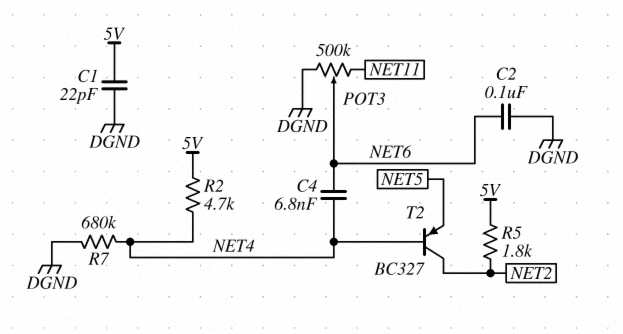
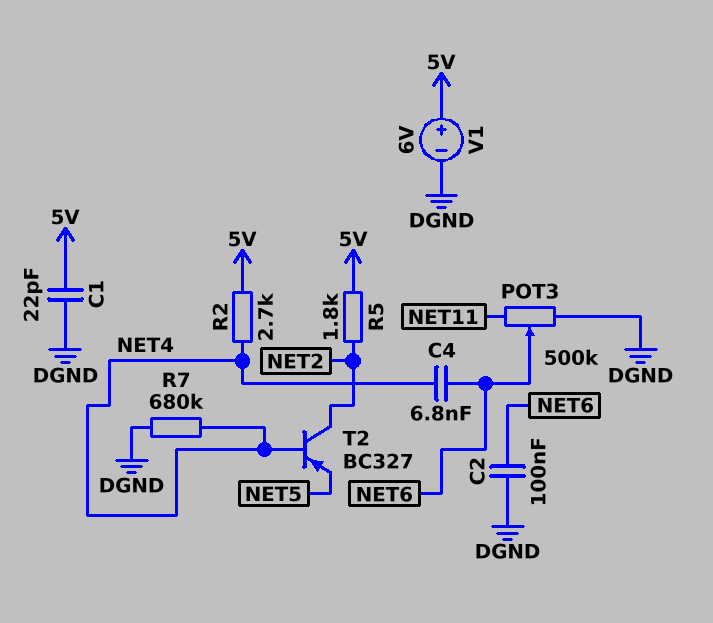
R2: 4.7k (5V, NET4) -> 2.7k (5V, NET4)
V1: none -> 6V (plus 5V, minus DGND)

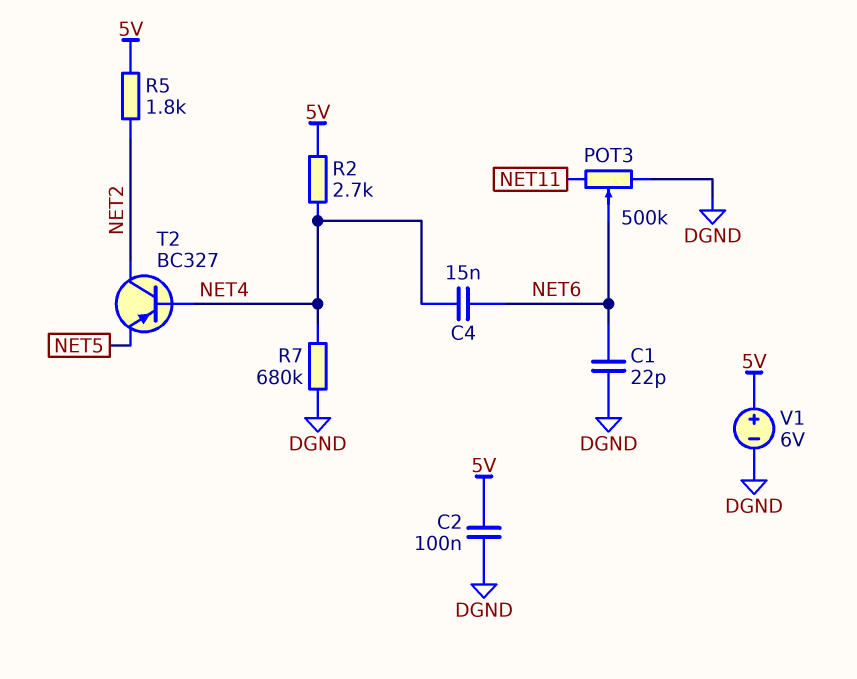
C1: 22pF (5V, DGND) -> 22pF (DGND, NET6)
C2: 100nF (DGND, NET6) -> 100nF (5V, DGND)
C4: 6.8nF (NET4, NET6) -> 15nF (NET4, NET6)

